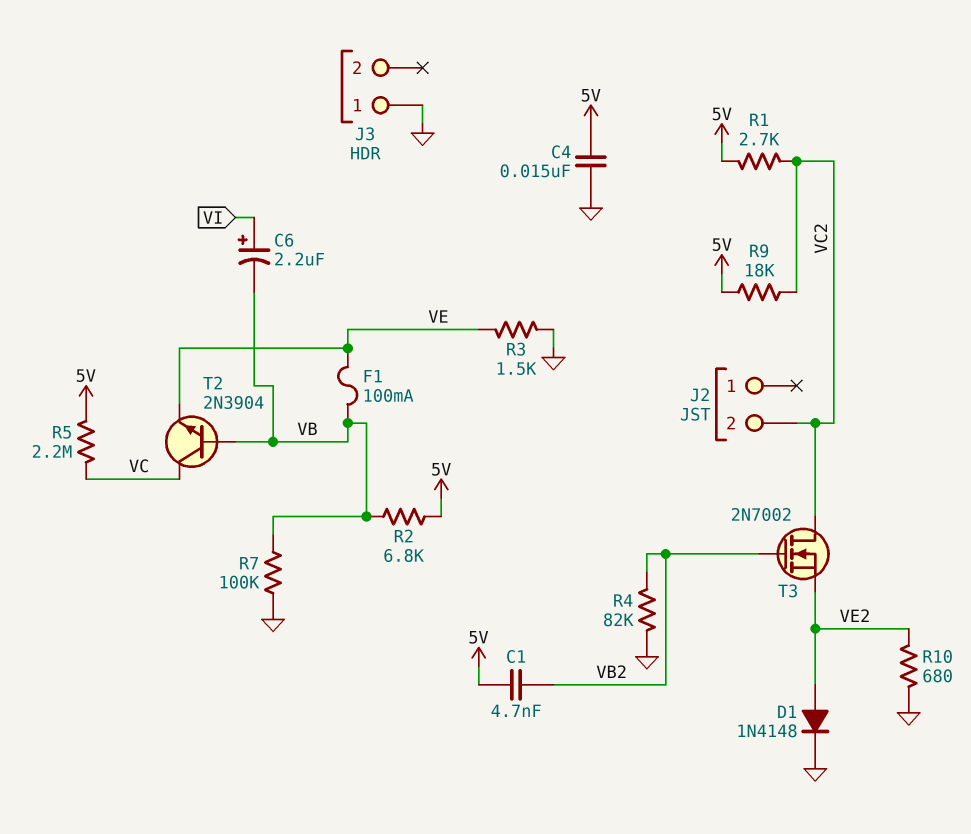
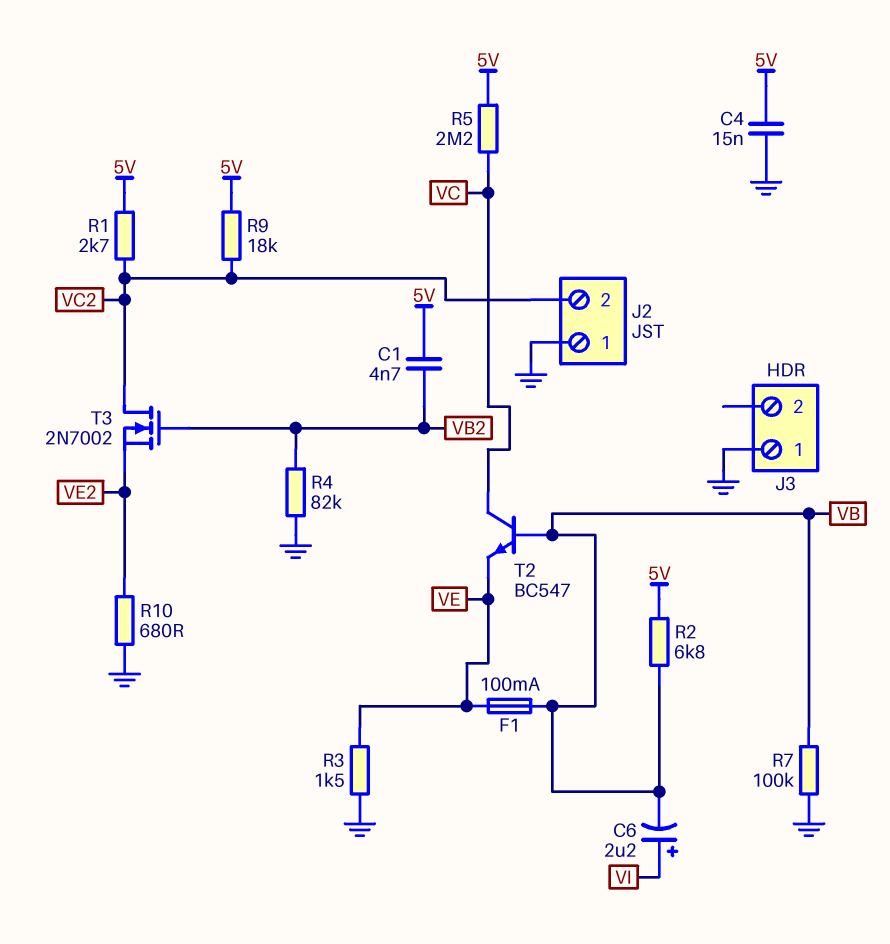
D1: diode 1N4148 (A VE2, K GND) -> none
J2 pin 1: none -> GND
T2: NPN 2N3904 (B VB, C VC, E VE) -> NPN BC547 (B VB, C VC, E VE)

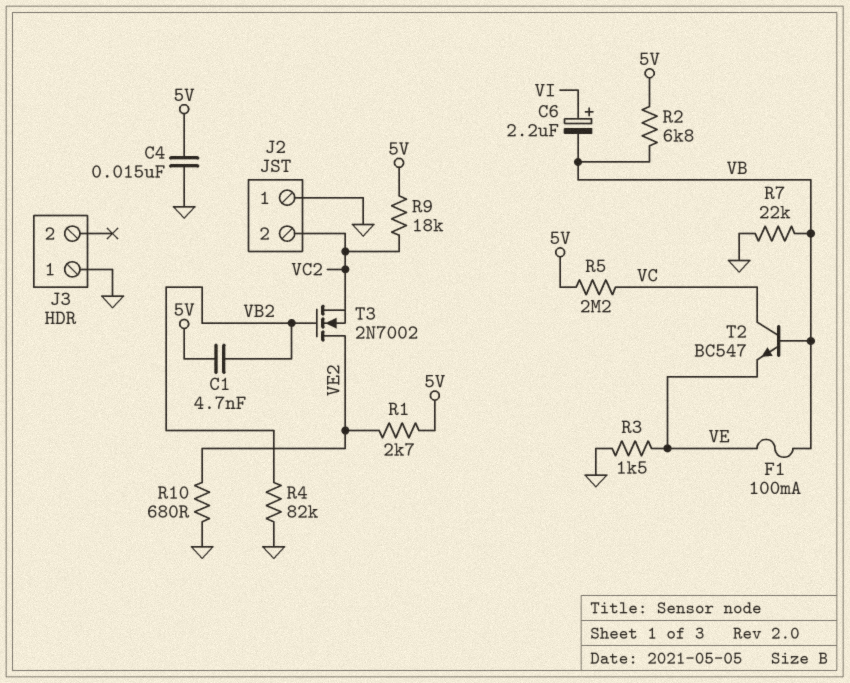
R1: 2.7k (5V, VC2) -> 2.7k (5V, VE2)
R7: 100k (GND, VB) -> 22k (GND, VB)
T3: NMOS 2N7002 (G VB2, D VC2, S VE2) -> NMOS 2N7002 (G VB2, D VE2, S VC2)

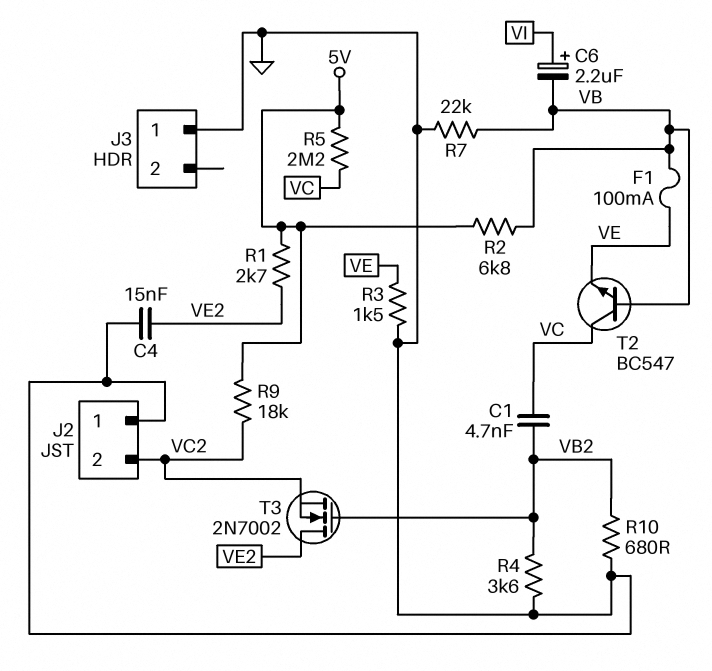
C1: 4.7nF (5V, VB2) -> 4.7nF (VB2, VC)
C4: 15nF (5V, GND) -> 15nF (GND, VE2)
R4: 82k (GND, VB2) -> 3.6k (GND, VB2)
R10: 680 (GND, VE2) -> 680 (GND, VB2)

